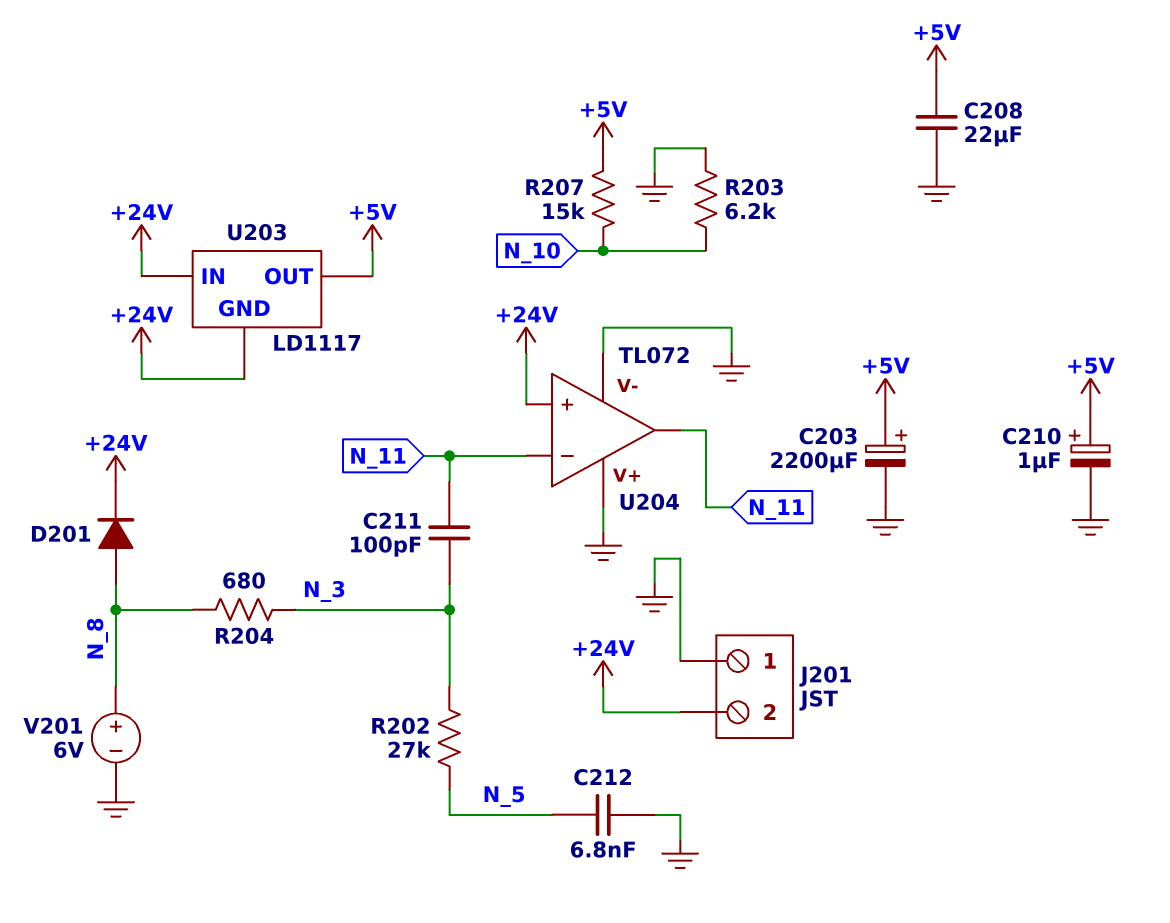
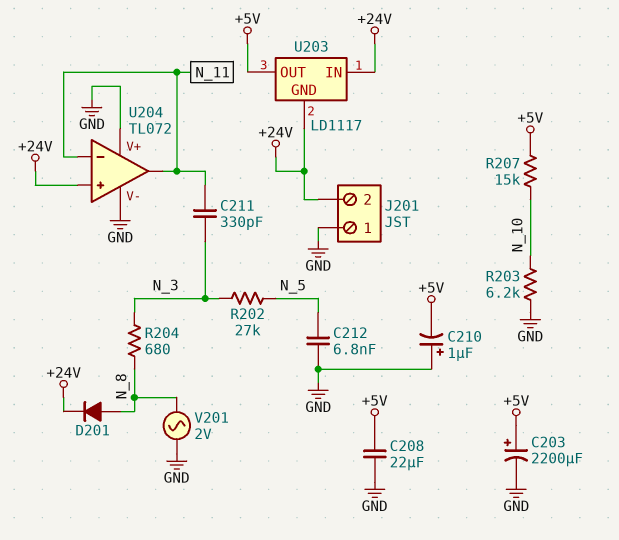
C210: 1uF (plus +5V, minus GND) -> 1uF (plus GND, minus +5V)
C211: 100pF (N_3, N_11) -> 330pF (N_3, N_11)
V201: 6V (plus N_8, minus GND) -> AC 2V (GND, N_8)

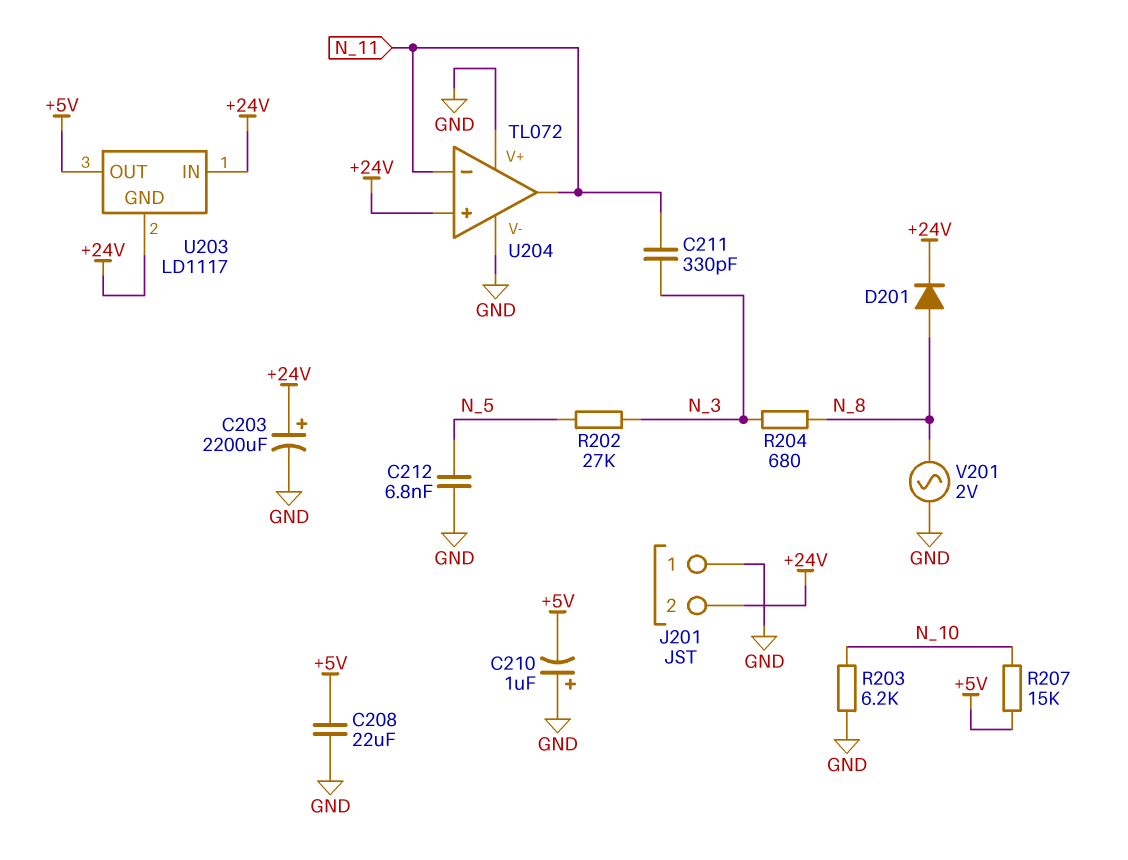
C203: 2200uF (plus +5V, minus GND) -> 2200uF (plus +24V, minus GND)

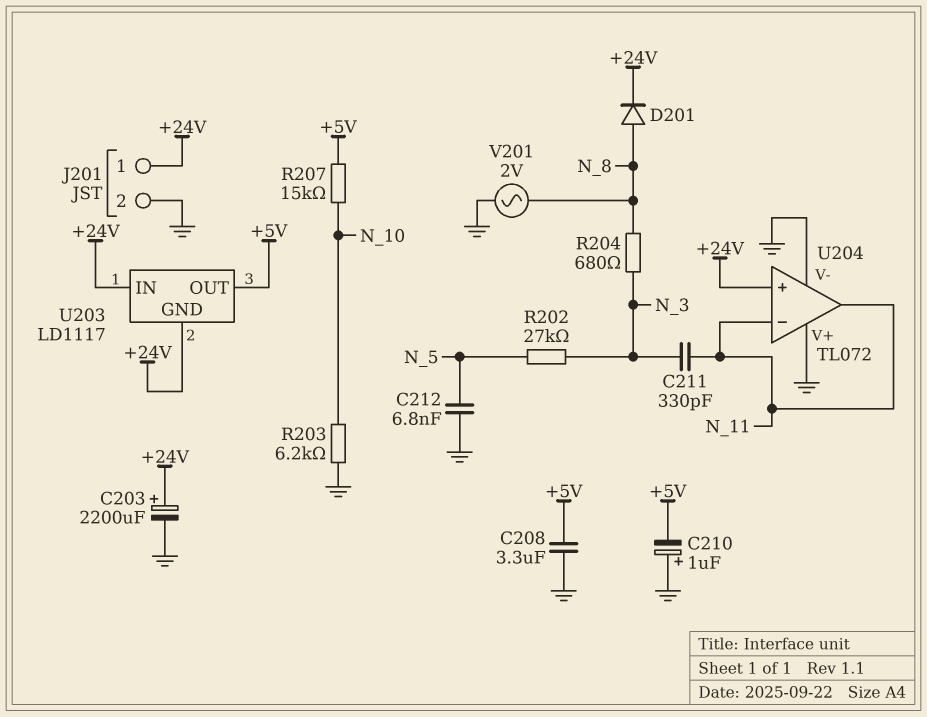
C208: 22uF (+5V, GND) -> 3.3uF (+5V, GND)
J201 pin 1: GND -> +24V
J201 pin 2: +24V -> GND

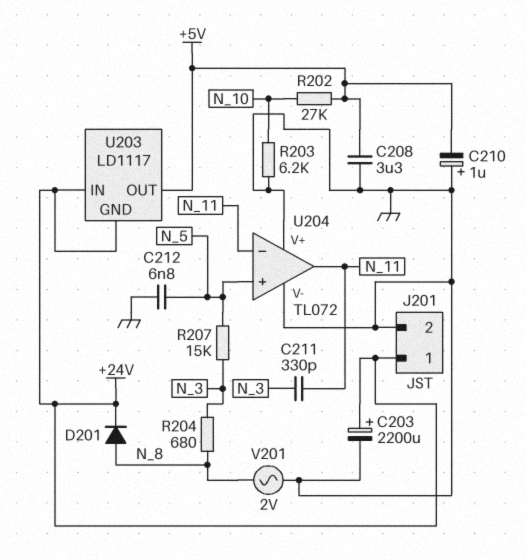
R202: 27k (N_3, N_5) -> 27k (+5V, N_10)
R207: 15k (+5V, N_10) -> 15k (N_3, N_5)
U204 pin in+: +24V -> N_5

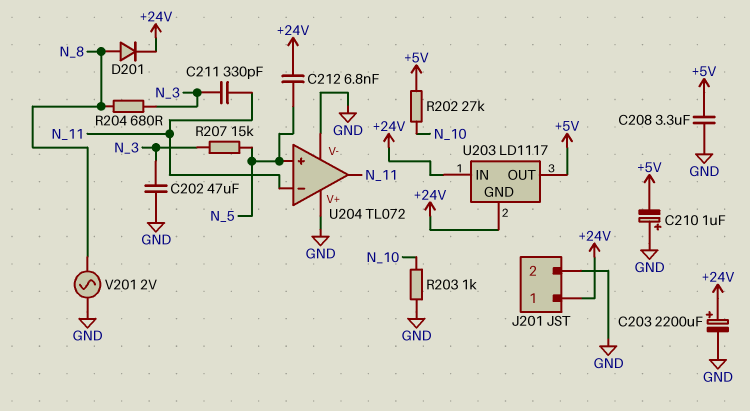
C202: none -> 47uF (GND, N_3)
C212: 6.8nF (GND, N_5) -> 6.8nF (+24V, N_5)
R203: 6.2k (GND, N_10) -> 1k (GND, N_10)

